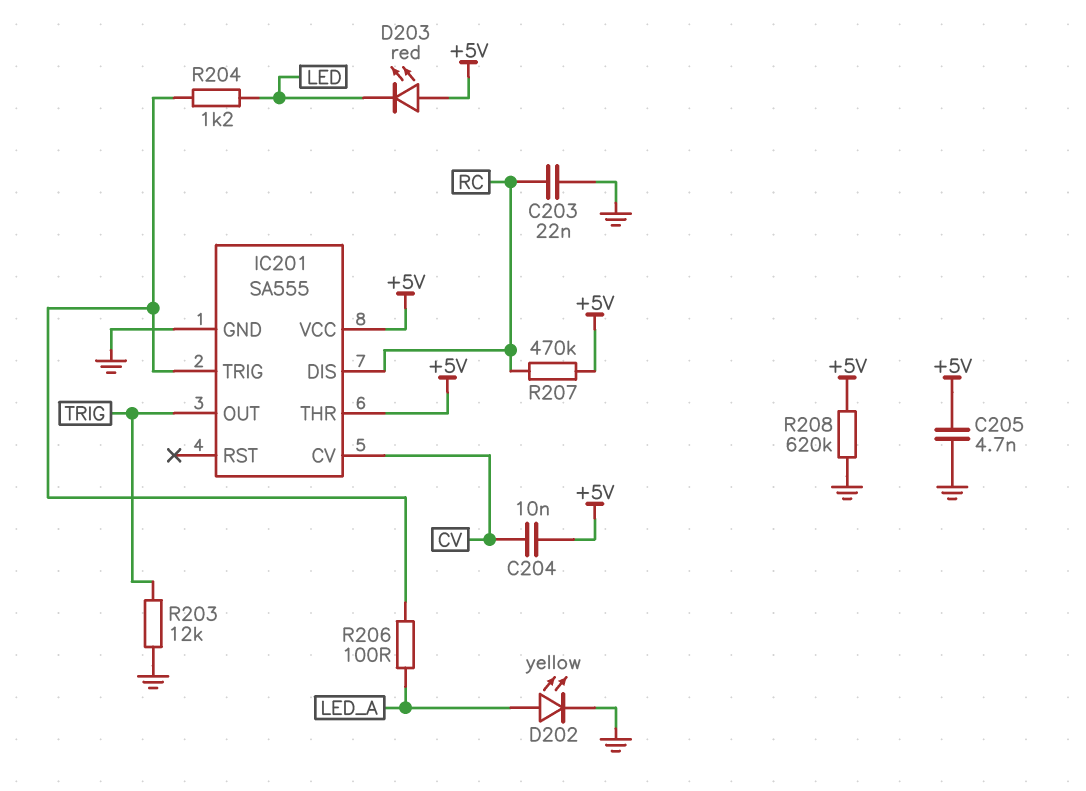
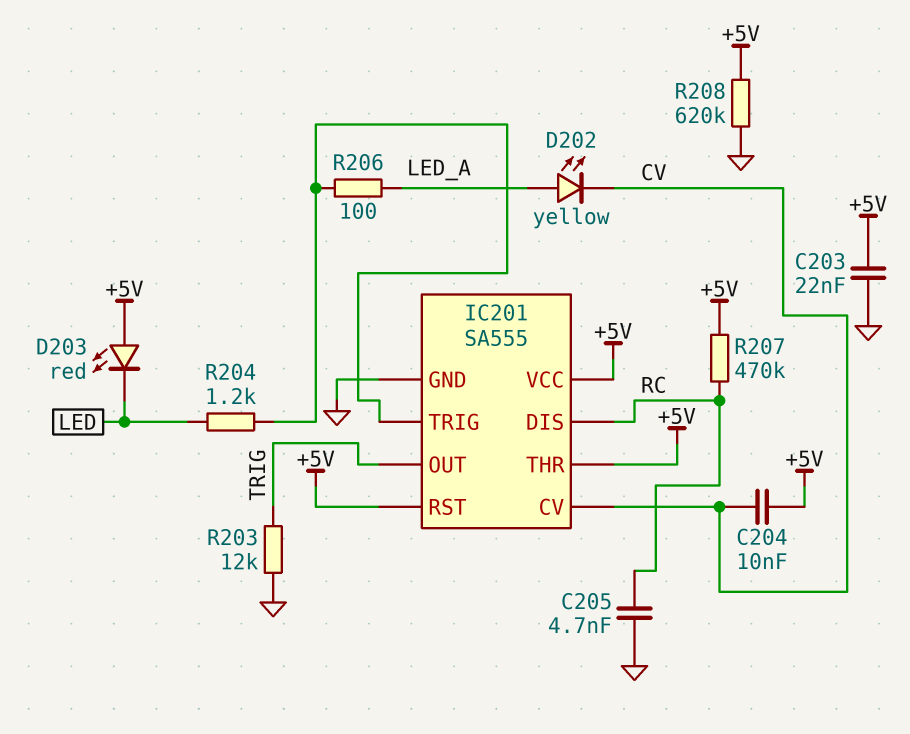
C203: 22nF (GND, RC) -> 22nF (+5V, GND)
C205: 4.7nF (+5V, GND) -> 4.7nF (GND, RC)
D202: LED yellow (A LED_A, K GND) -> LED yellow (A LED_A, K CV)
IC201 pin RST: none -> +5V

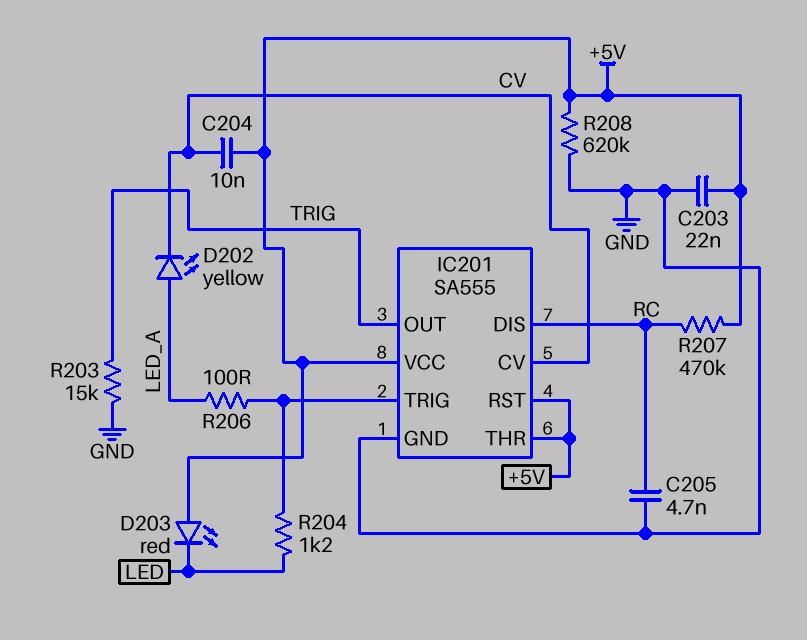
R203: 12k (GND, TRIG) -> 15k (GND, TRIG)

